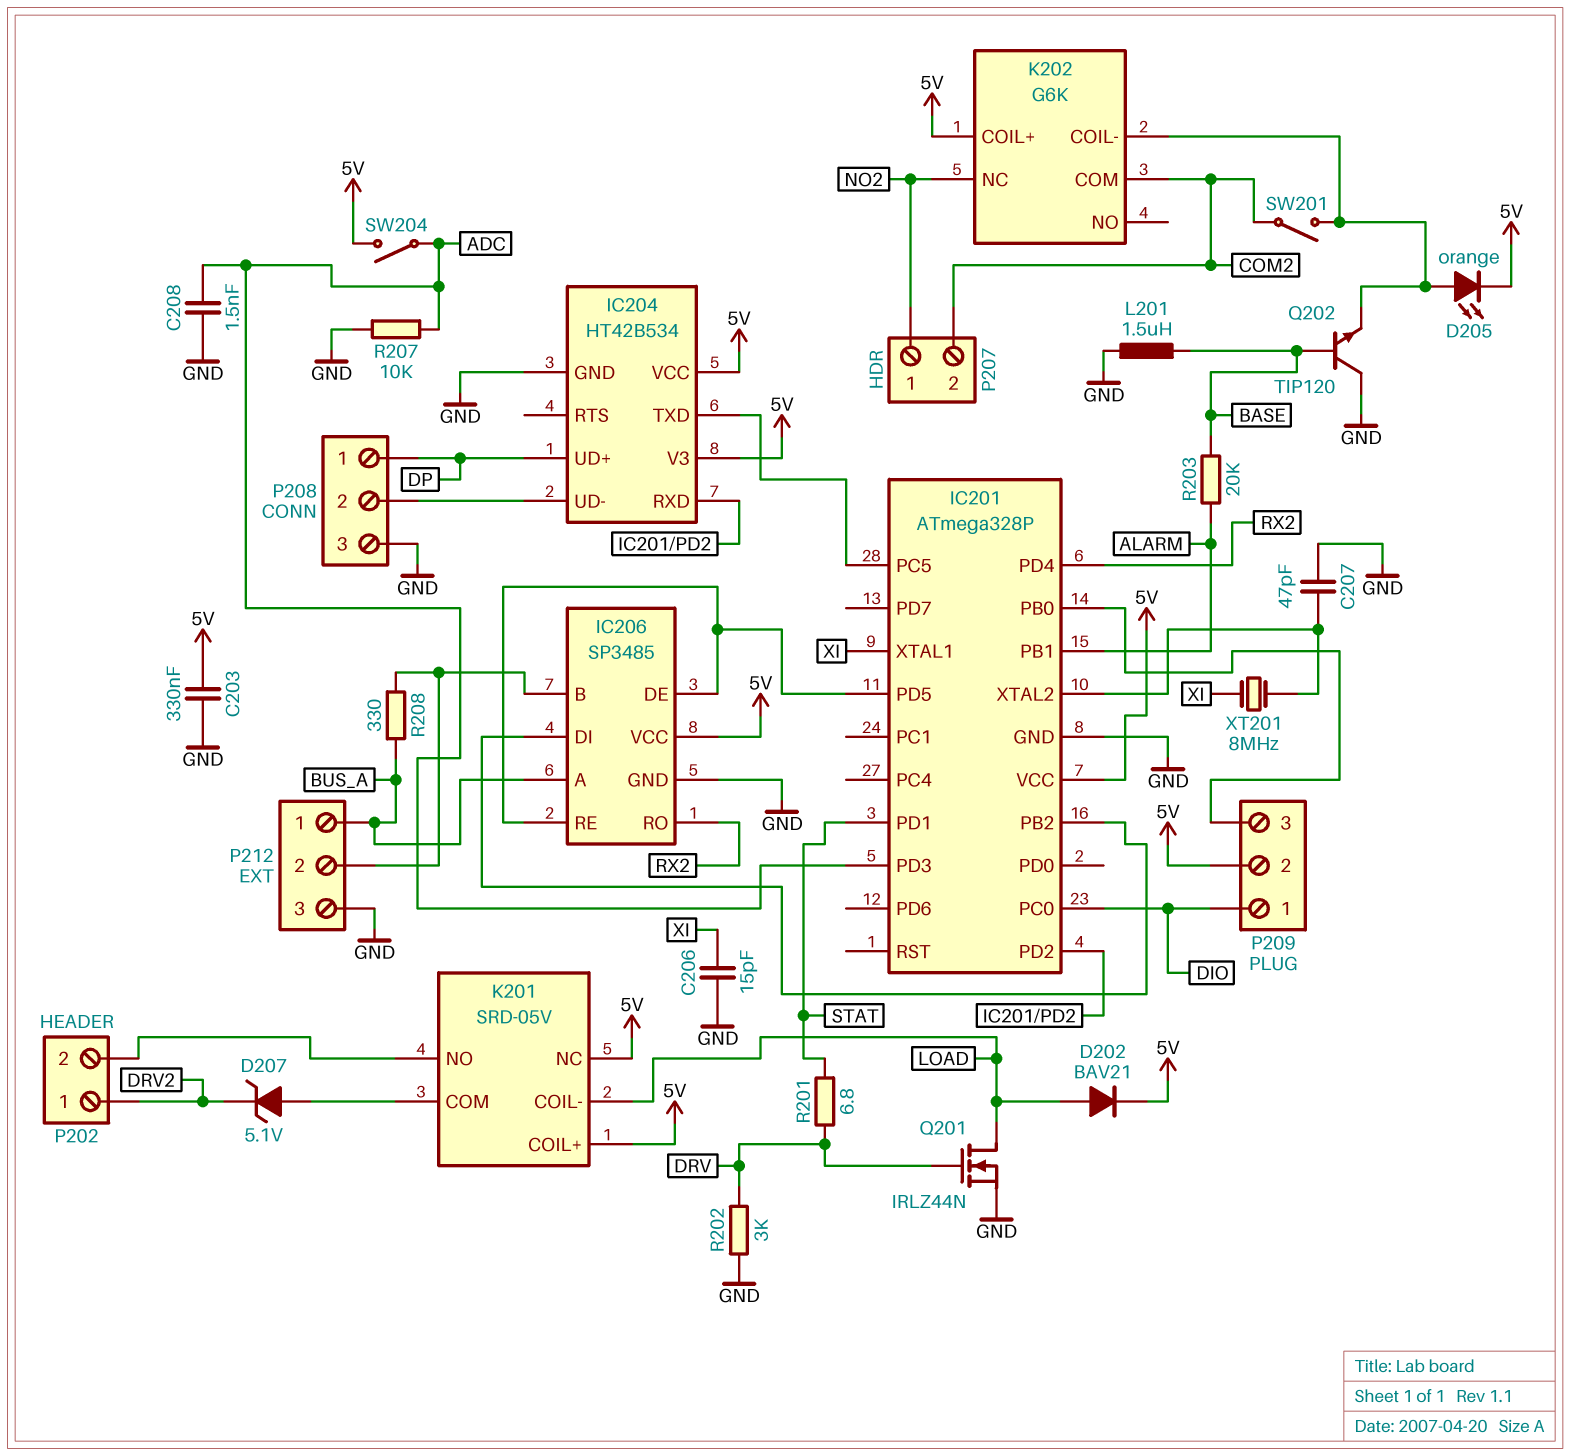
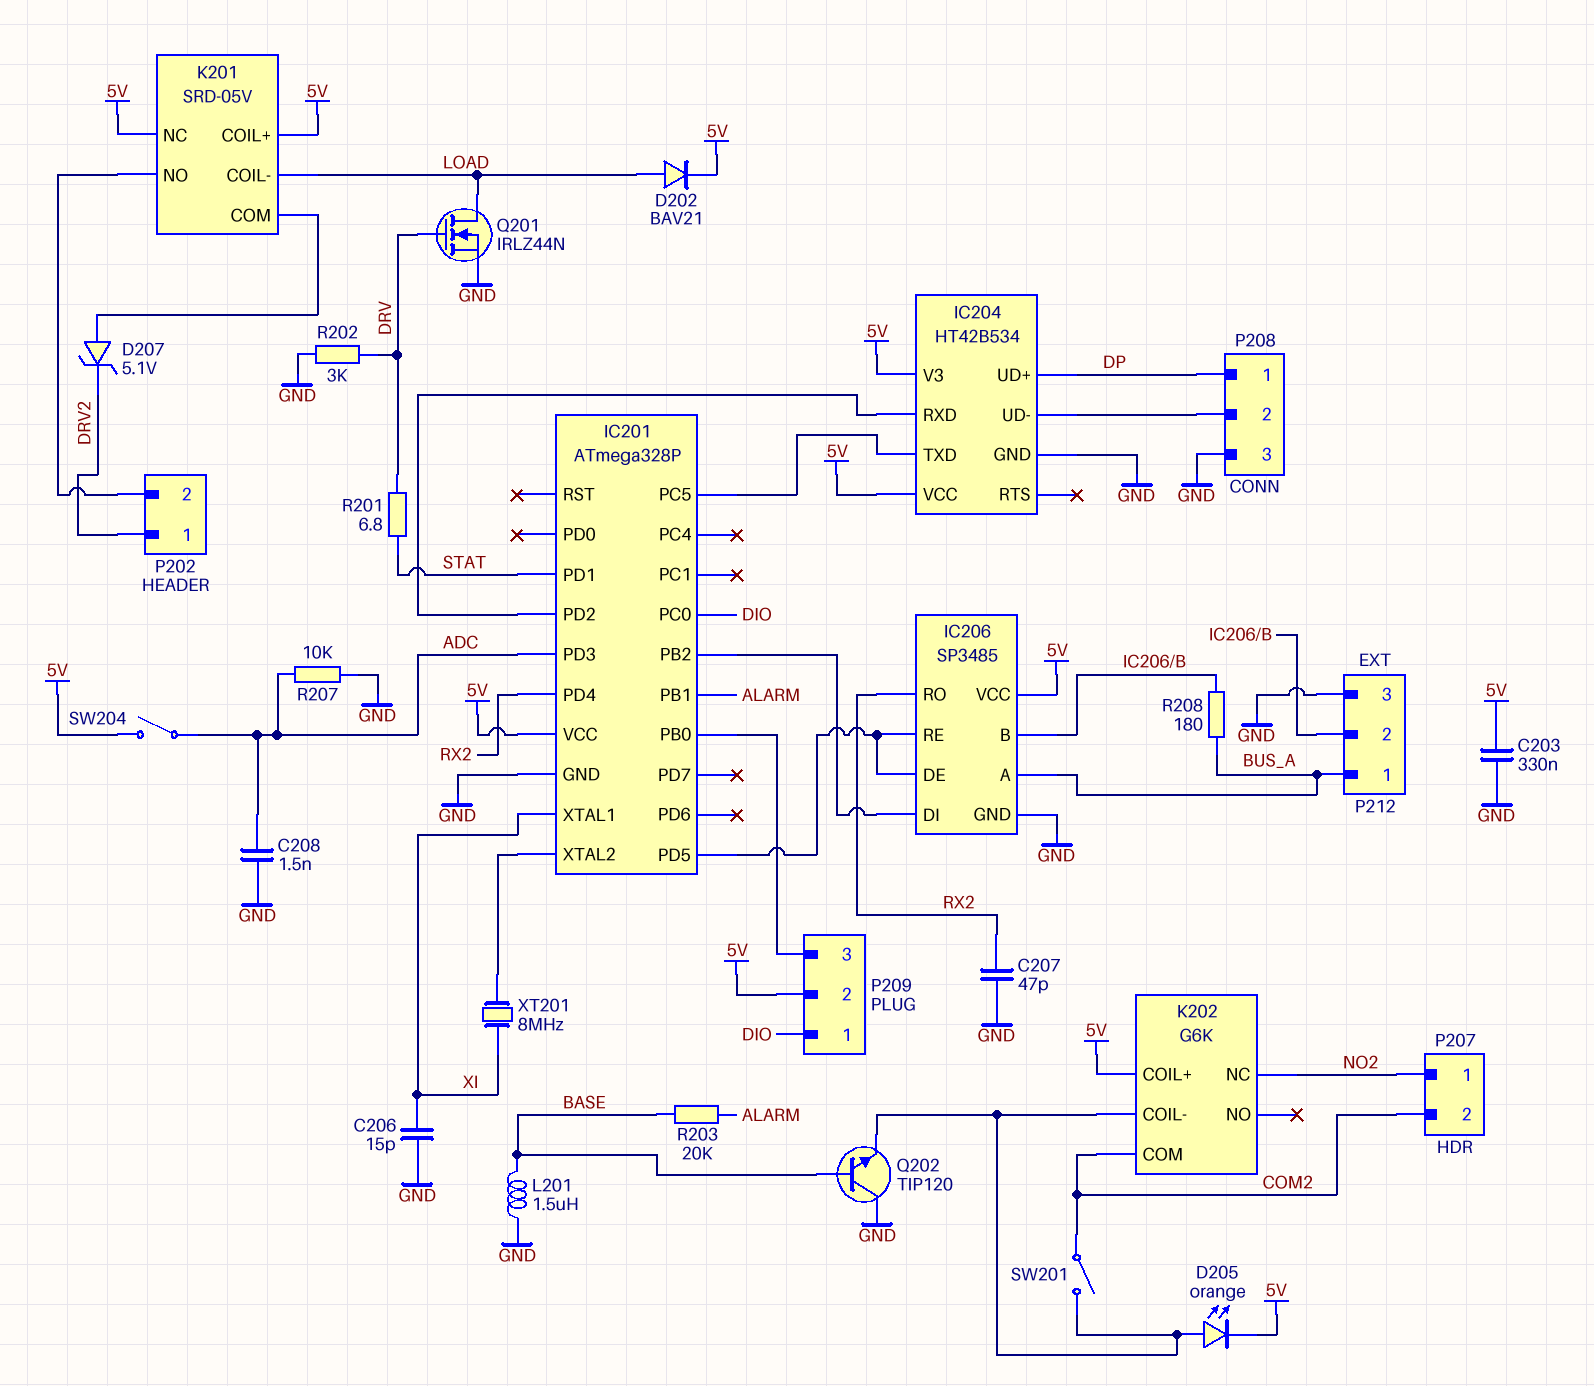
C207: 47pF (GND, IC201/XTAL2) -> 47pF (GND, RX2)
R208: 330 (BUS_A, IC206/B) -> 180 (BUS_A, IC206/B)

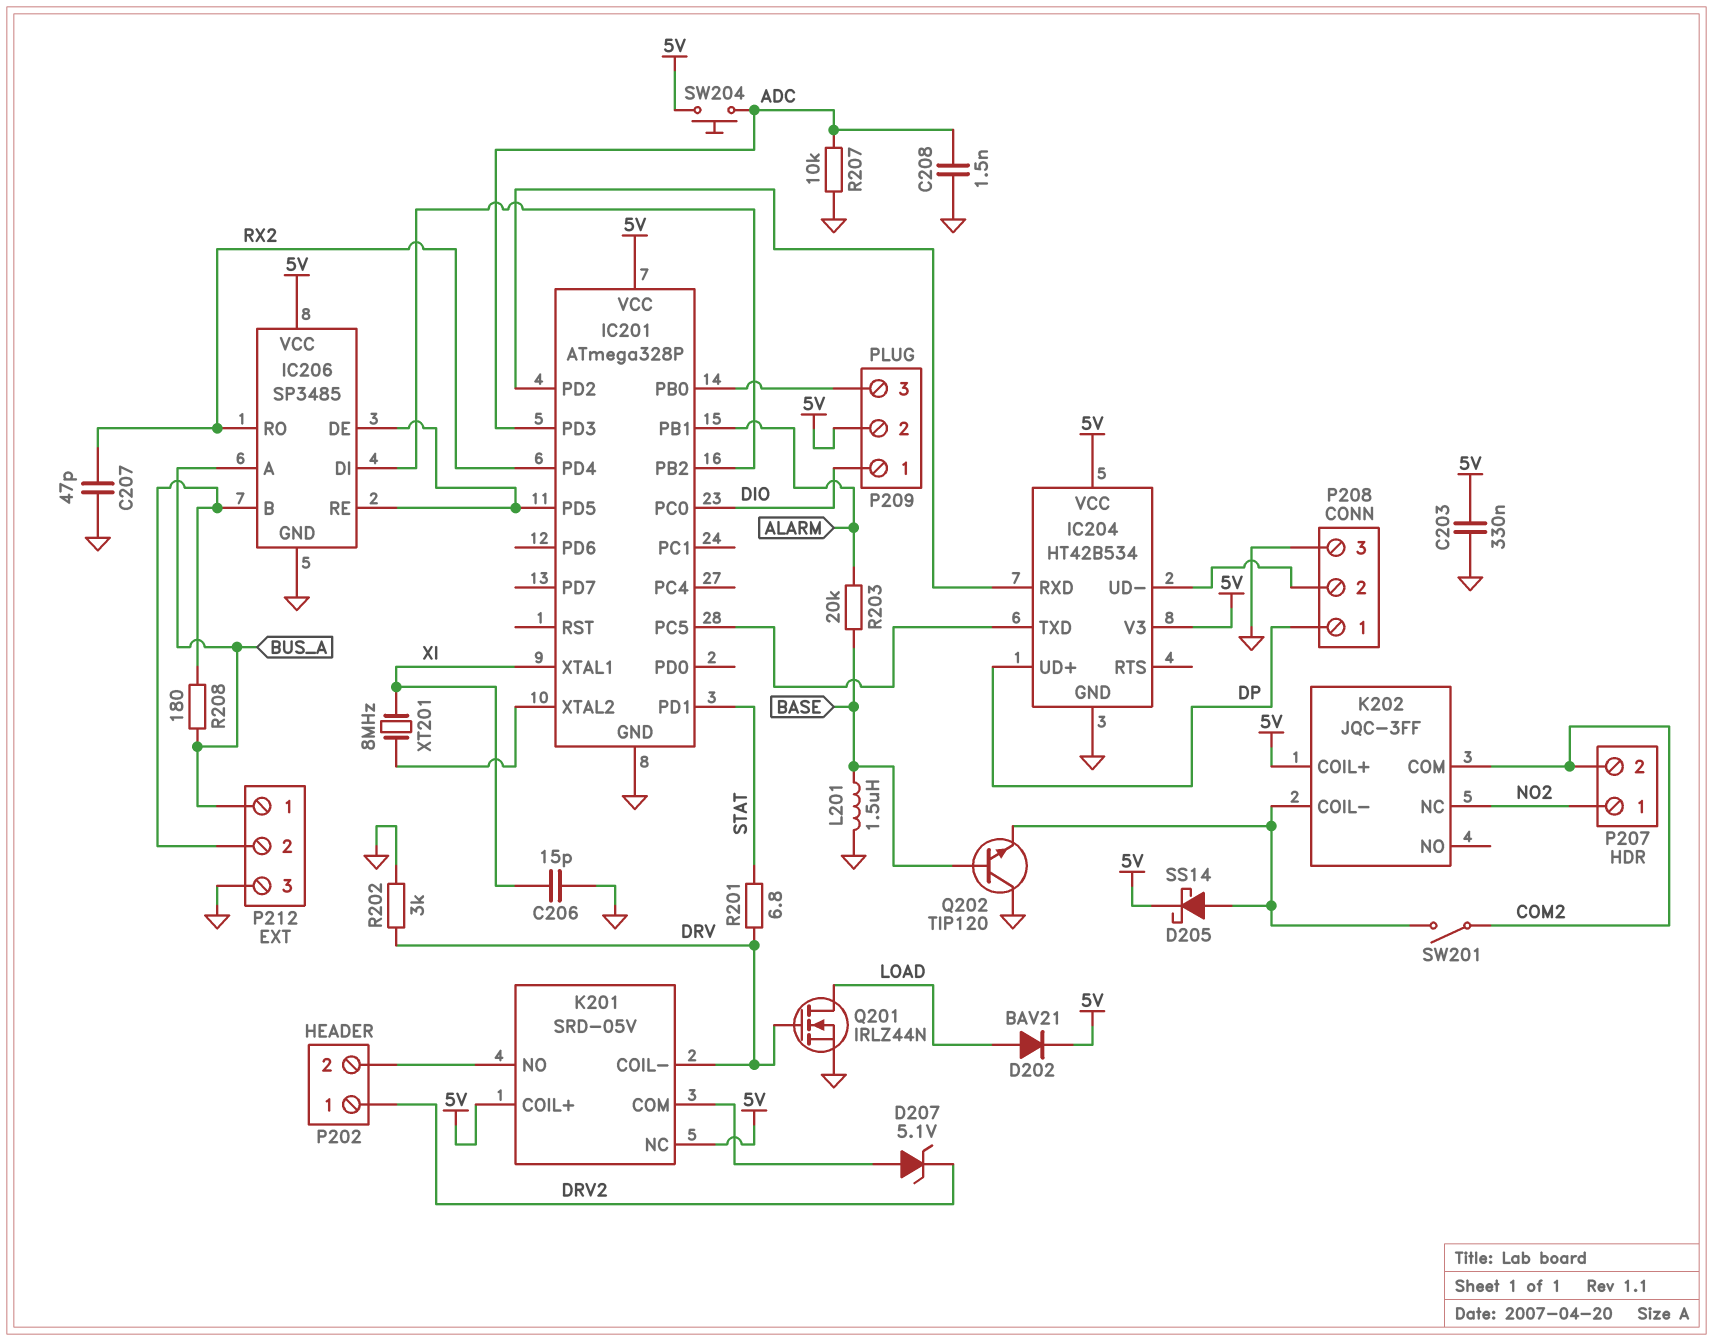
D205: LED orange (A K202/COIL-, K 5V) -> schottky SS14 (A K202/COIL-, K 5V)
K201 pin COIL-: LOAD -> DRV
K202: G6K -> JQC-3FF
SW204: switch (5V, ADC) -> button (5V, ADC)

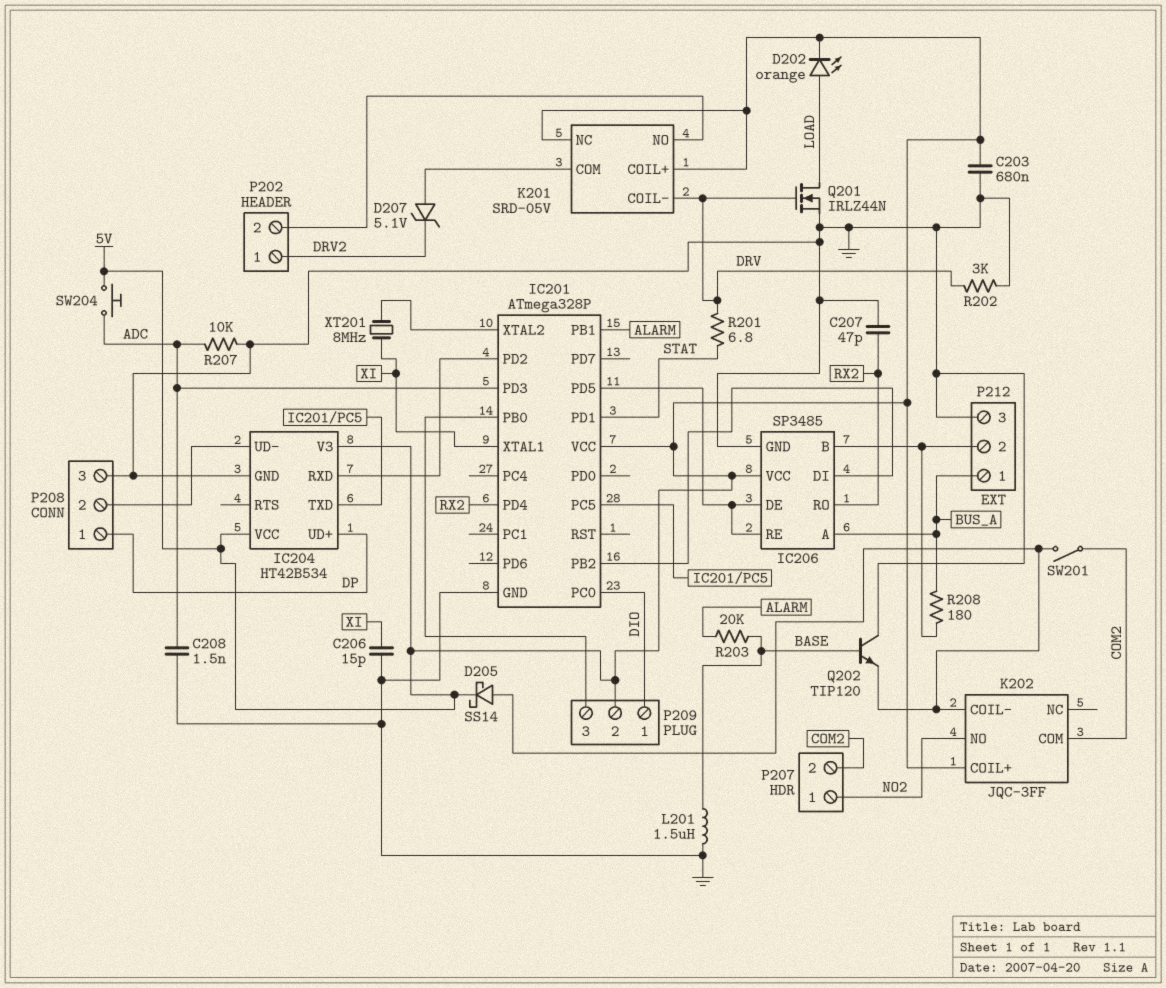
C203: 330nF (5V, GND) -> 680nF (5V, GND)
D202: diode BAV21 (A LOAD, K 5V) -> LED orange (A LOAD, K 5V)
K202 pin NC: NO2 -> none
K202 pin NO: none -> NO2

